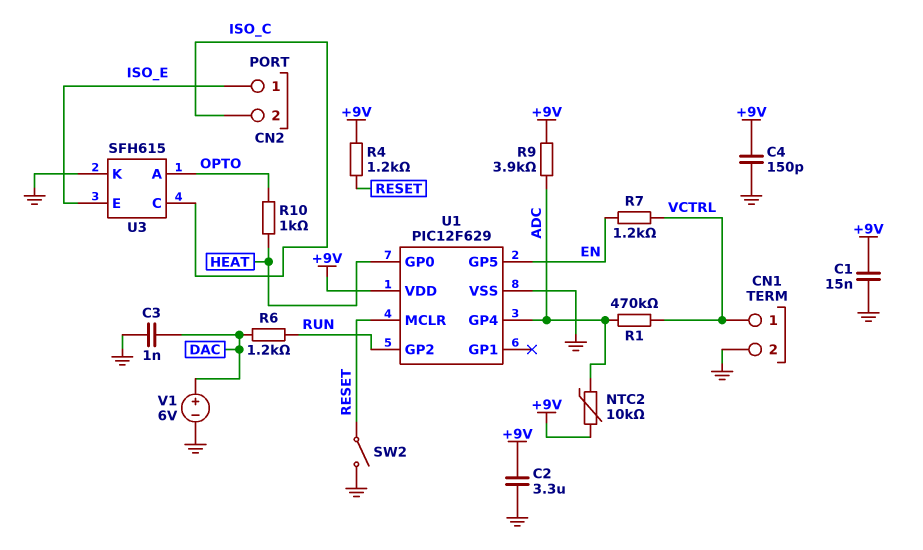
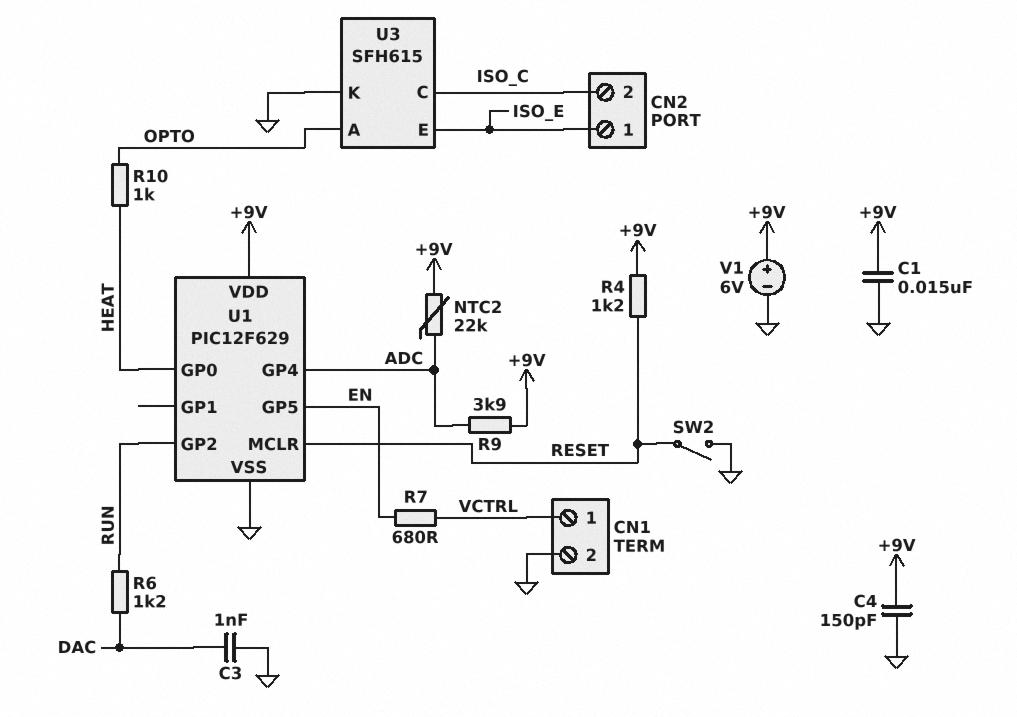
C2: 3.3uF (+9V, GND) -> none
NTC2: 10k (+9V, ADC) -> 22k (+9V, ADC)
R1: 470k (ADC, VCTRL) -> none
R7: 1.2k (EN, VCTRL) -> 680 (EN, VCTRL)
V1: 6V (plus DAC, minus GND) -> 6V (plus +9V, minus GND)

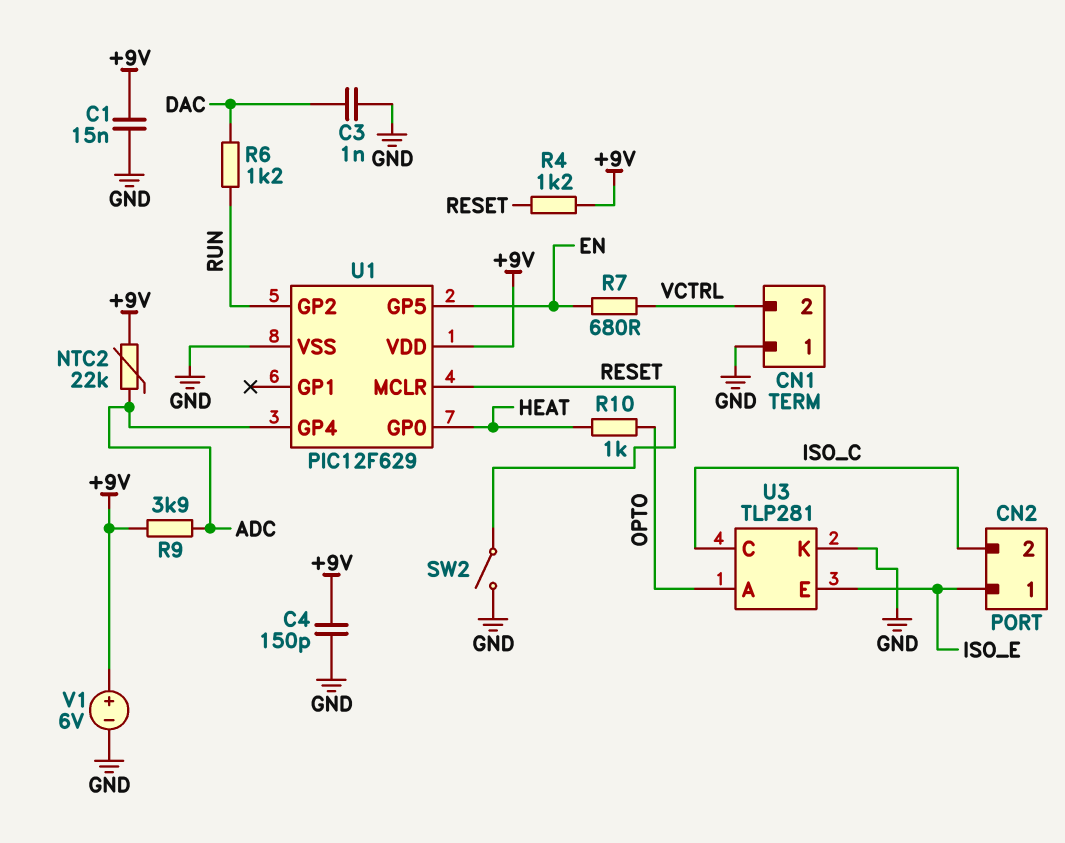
CN1 pin 1: VCTRL -> GND
CN1 pin 2: GND -> VCTRL
U3: SFH615 -> TLP281

